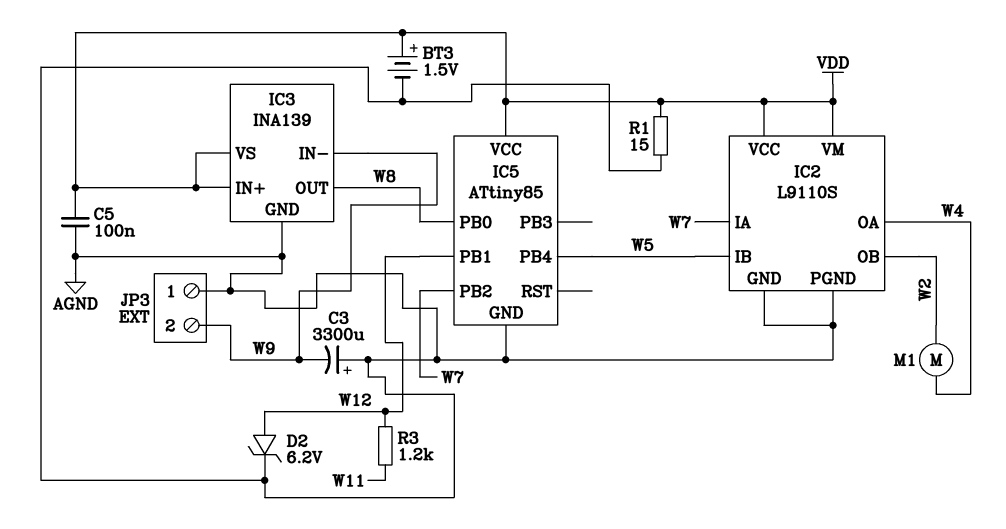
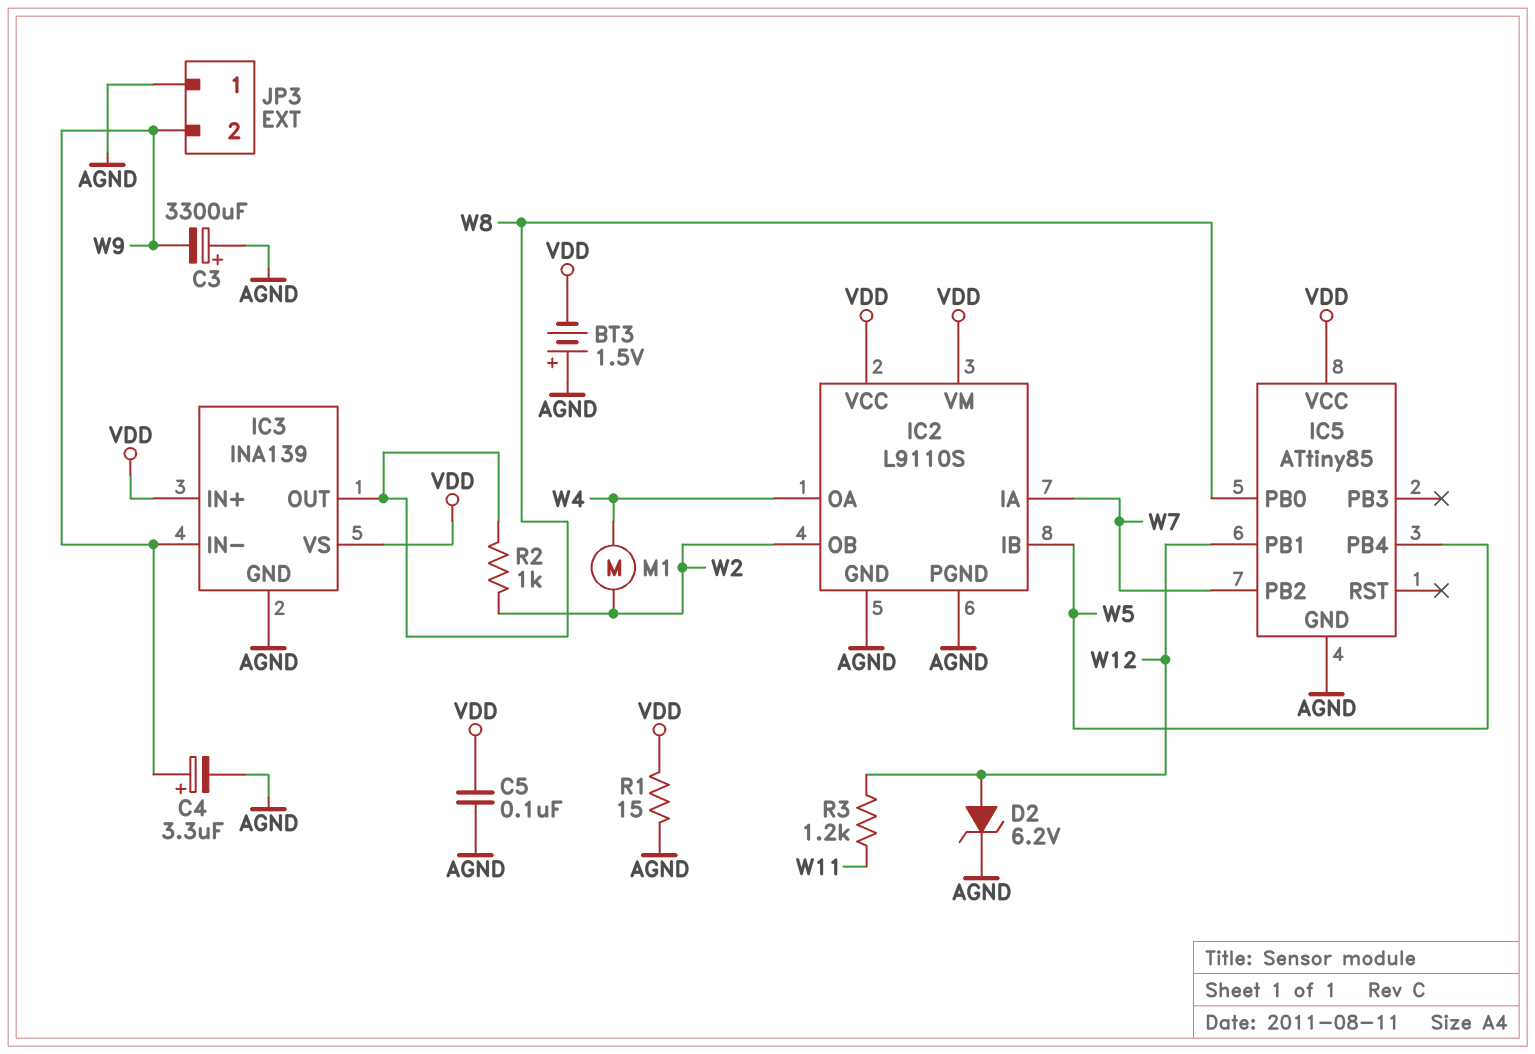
BT3: 1.5V (plus VDD, minus AGND) -> 1.5V (plus AGND, minus VDD)
C4: none -> 3.3uF (plus W9, minus AGND)
R2: none -> 1k (W2, W8)

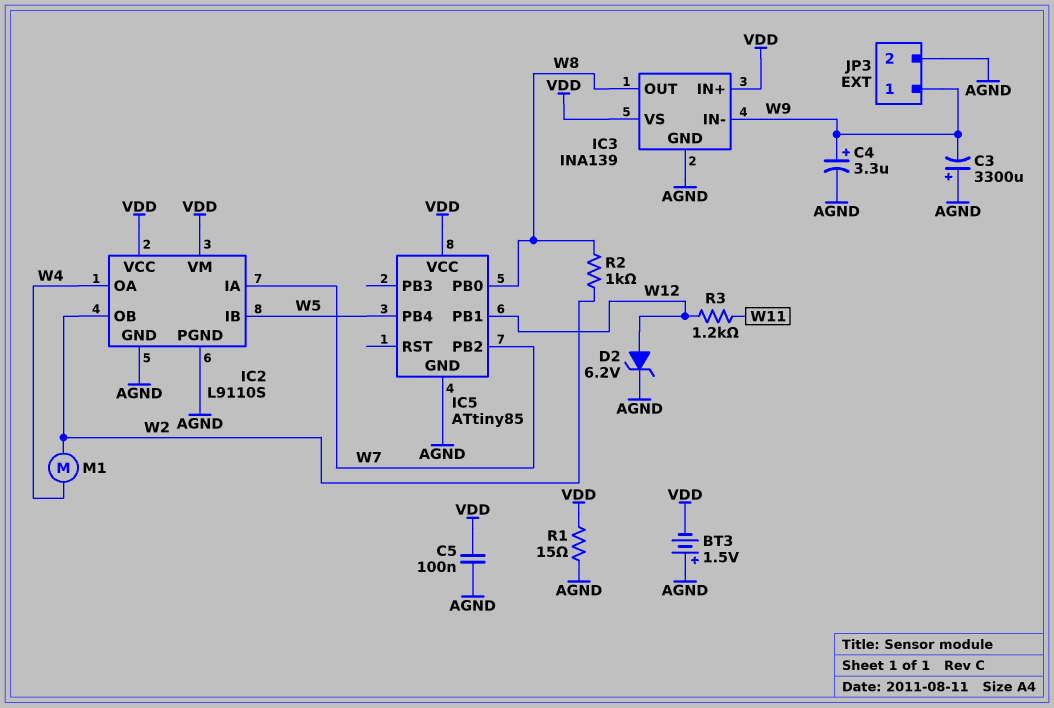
JP3 pin 1: AGND -> W9
JP3 pin 2: W9 -> AGND

